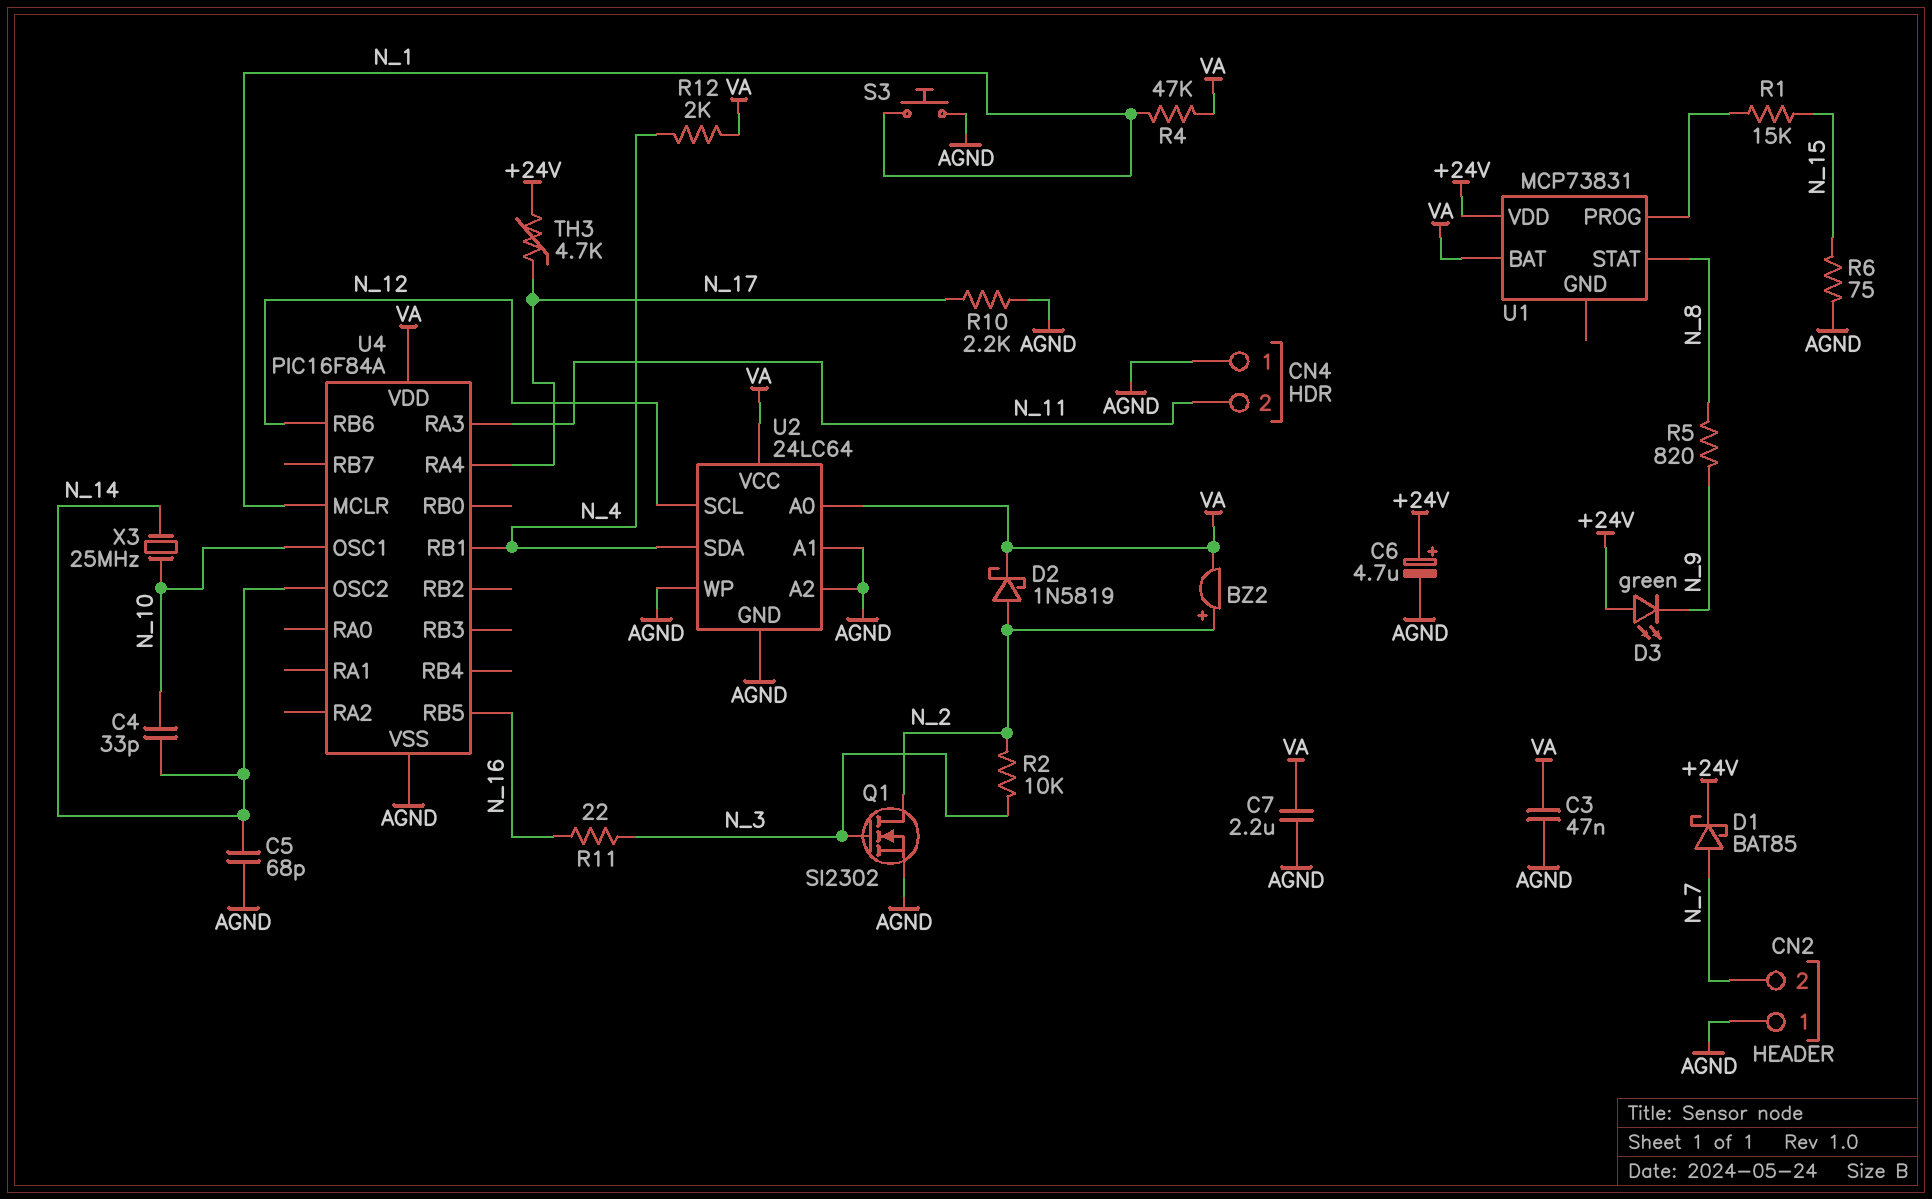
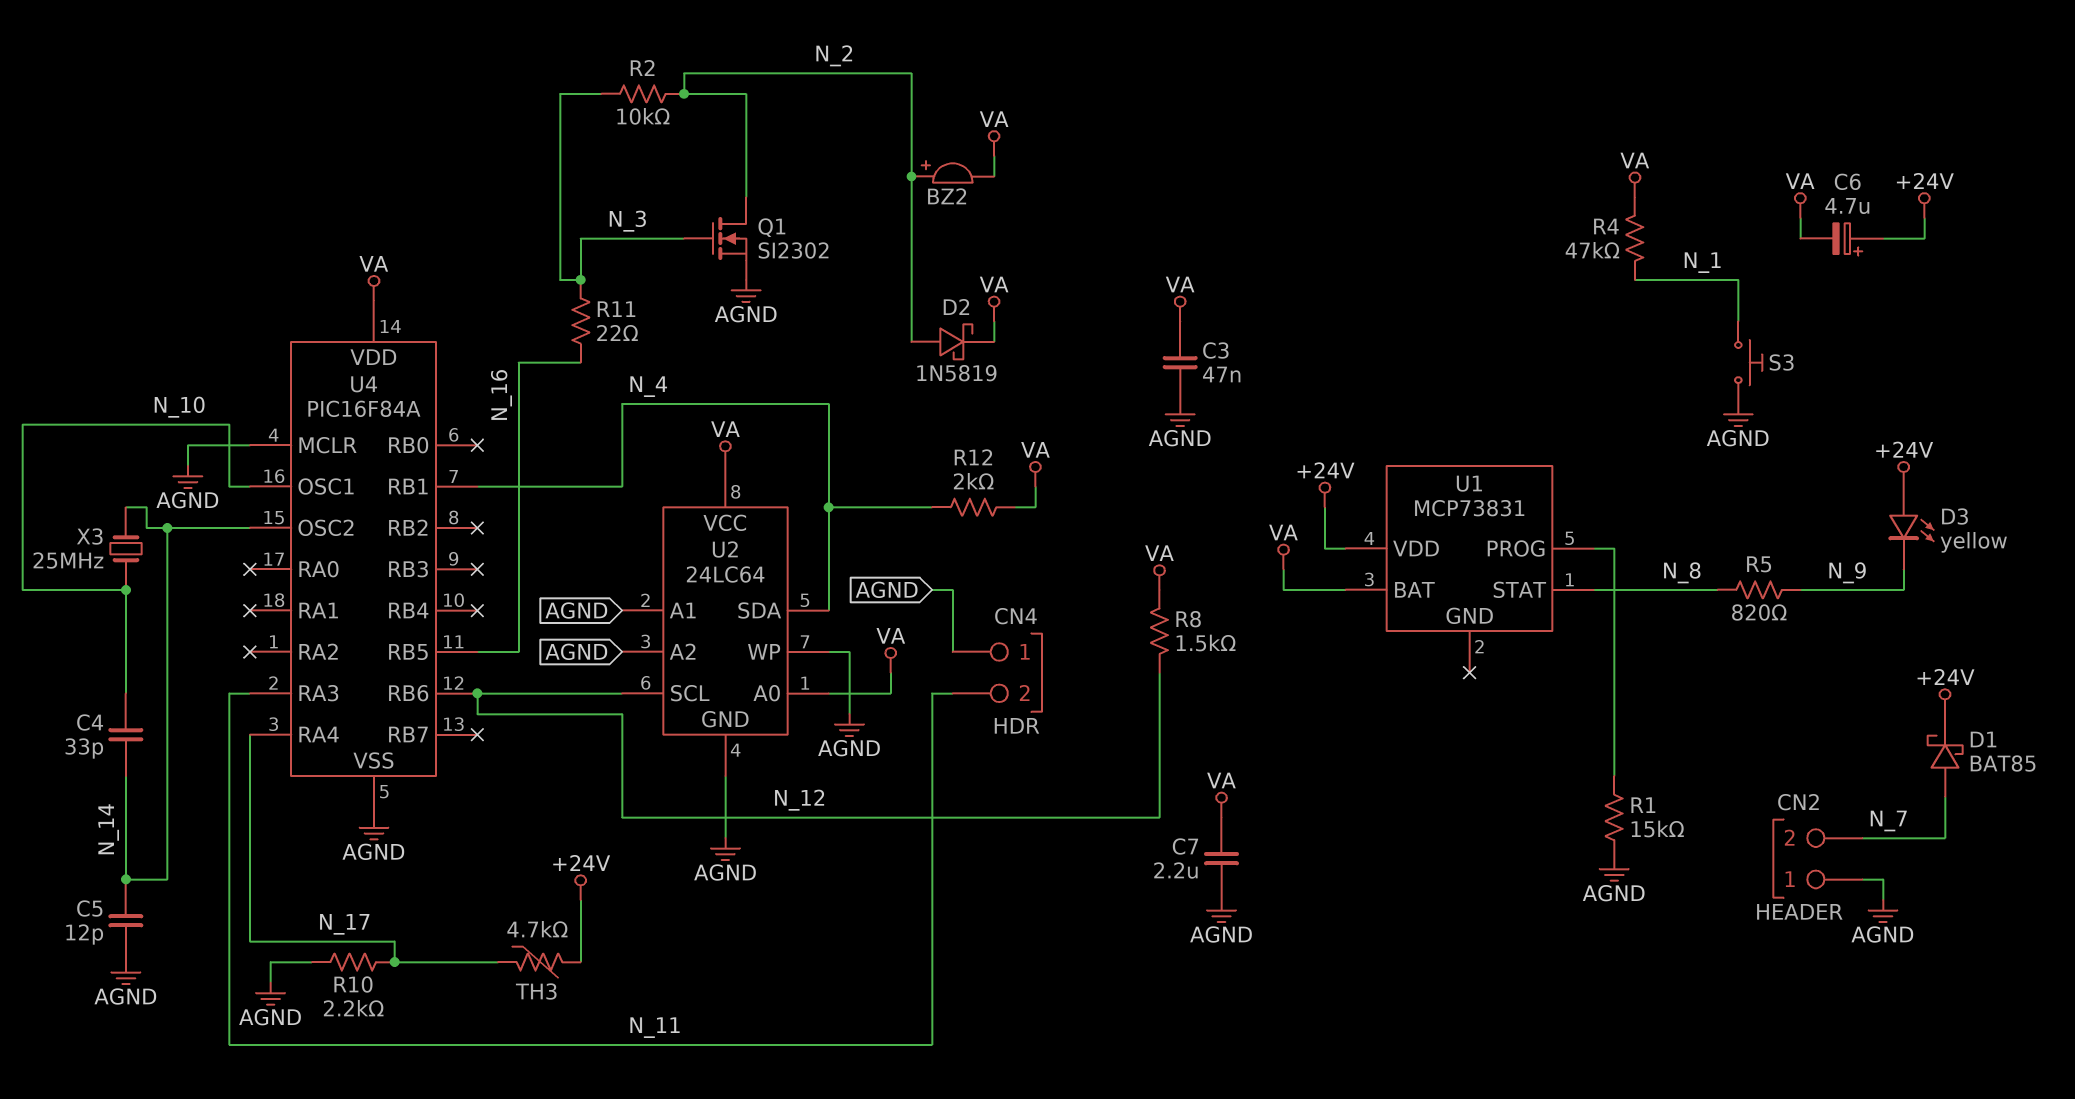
C5: 68pF (AGND, N_14) -> 12pF (AGND, N_14)
C6: 4.7uF (plus +24V, minus AGND) -> 4.7uF (plus +24V, minus VA)
D3: LED green (A +24V, K N_9) -> LED yellow (A +24V, K N_9)
R1: 15k (N_15, U1/PROG) -> 15k (AGND, U1/PROG)
R6: 75 (AGND, N_15) -> none
R8: none -> 1.5k (N_12, VA)
U4 pin MCLR: N_1 -> AGND

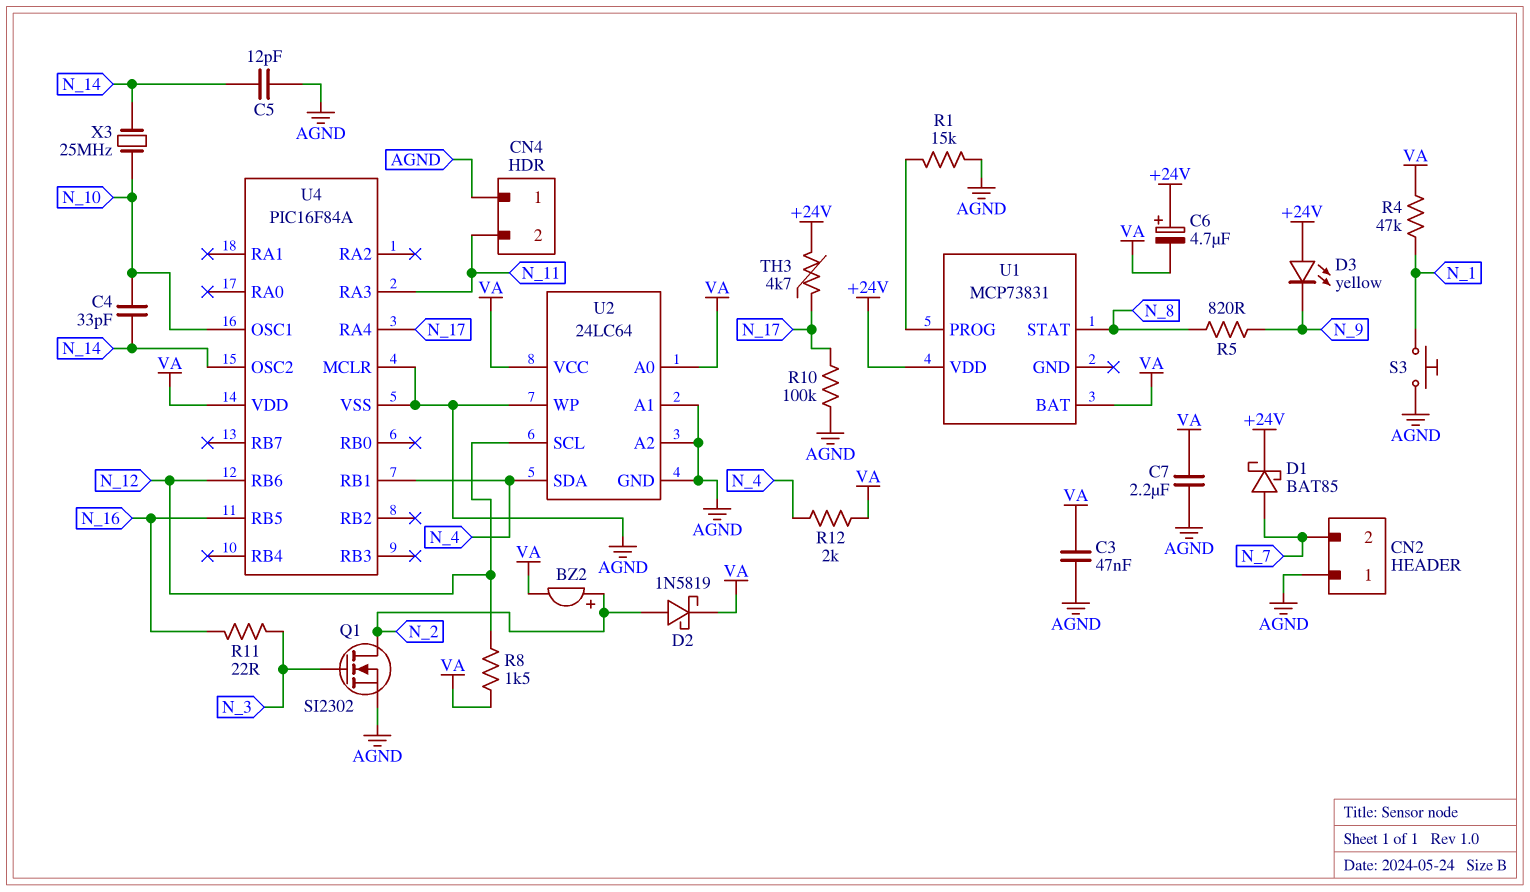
R2: 10k (N_2, N_3) -> none
R10: 2.2k (AGND, N_17) -> 100k (AGND, N_17)

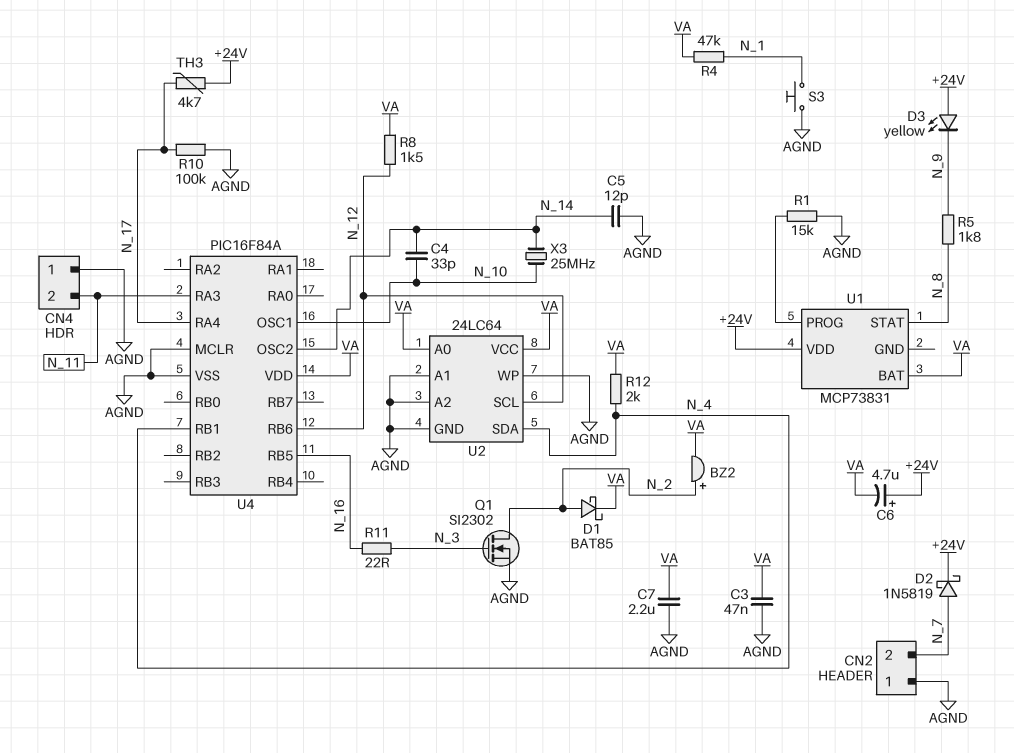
D1: schottky BAT85 (A N_7, K +24V) -> schottky BAT85 (A N_2, K VA)
D2: schottky 1N5819 (A N_2, K VA) -> schottky 1N5819 (A N_7, K +24V)
R5: 820 (N_8, N_9) -> 1.8k (N_8, N_9)

